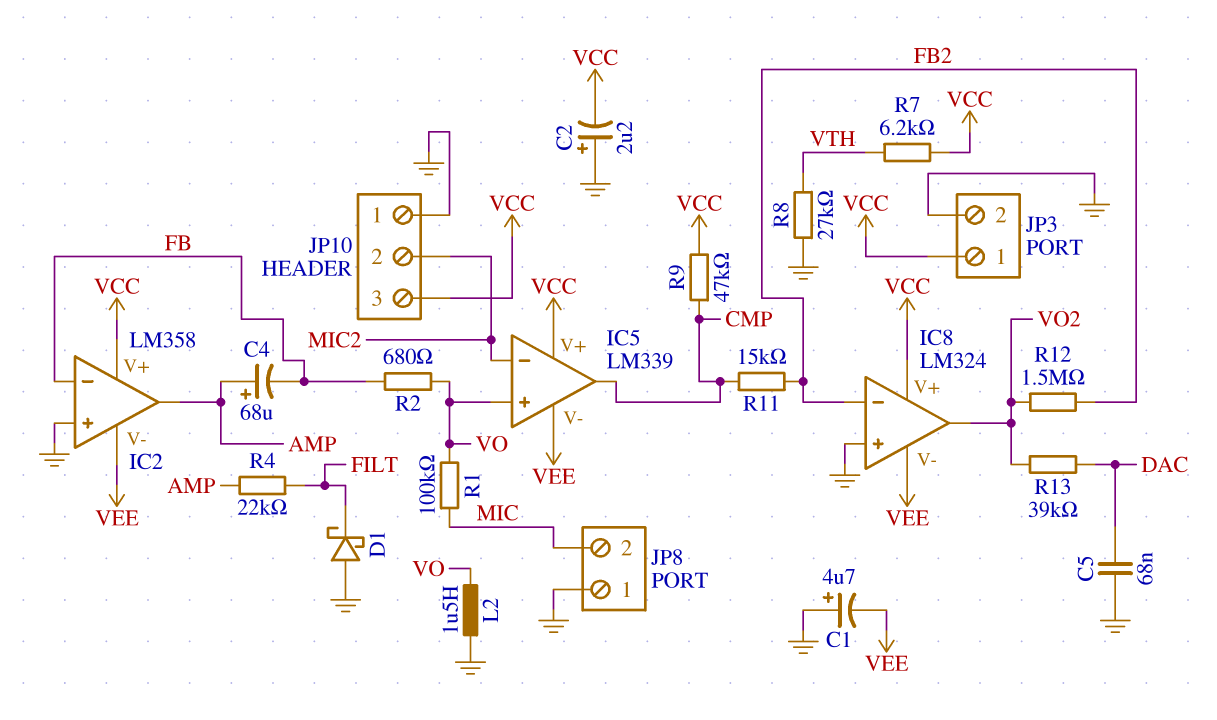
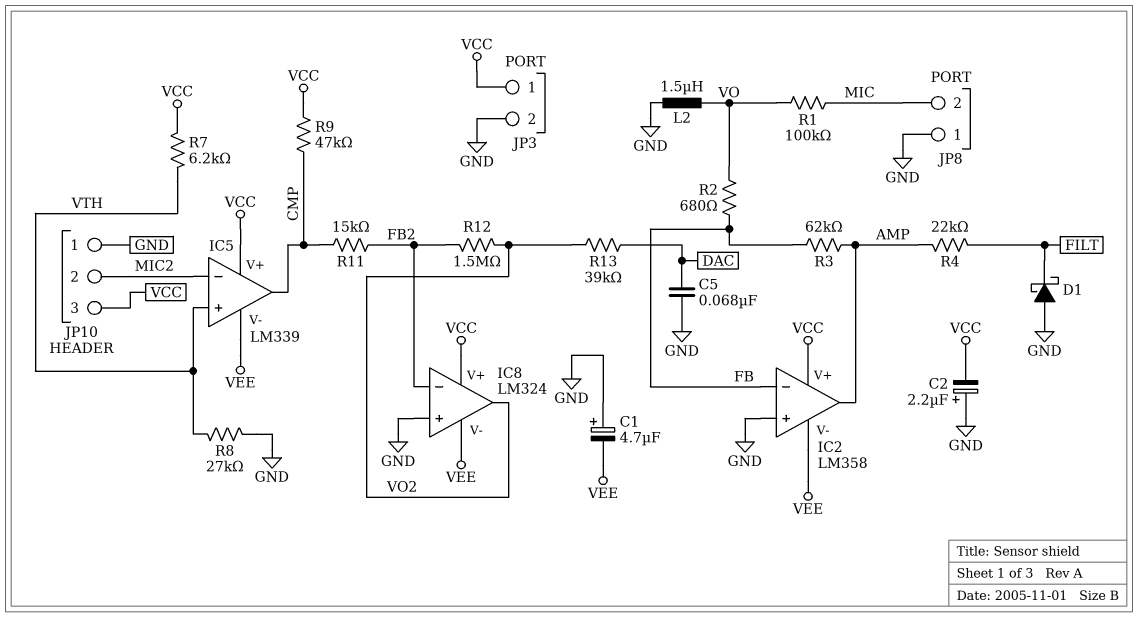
C4: 68uF (plus AMP, minus FB) -> none
IC5 pin in+: VO -> VTH
R3: none -> 62k (AMP, FB)

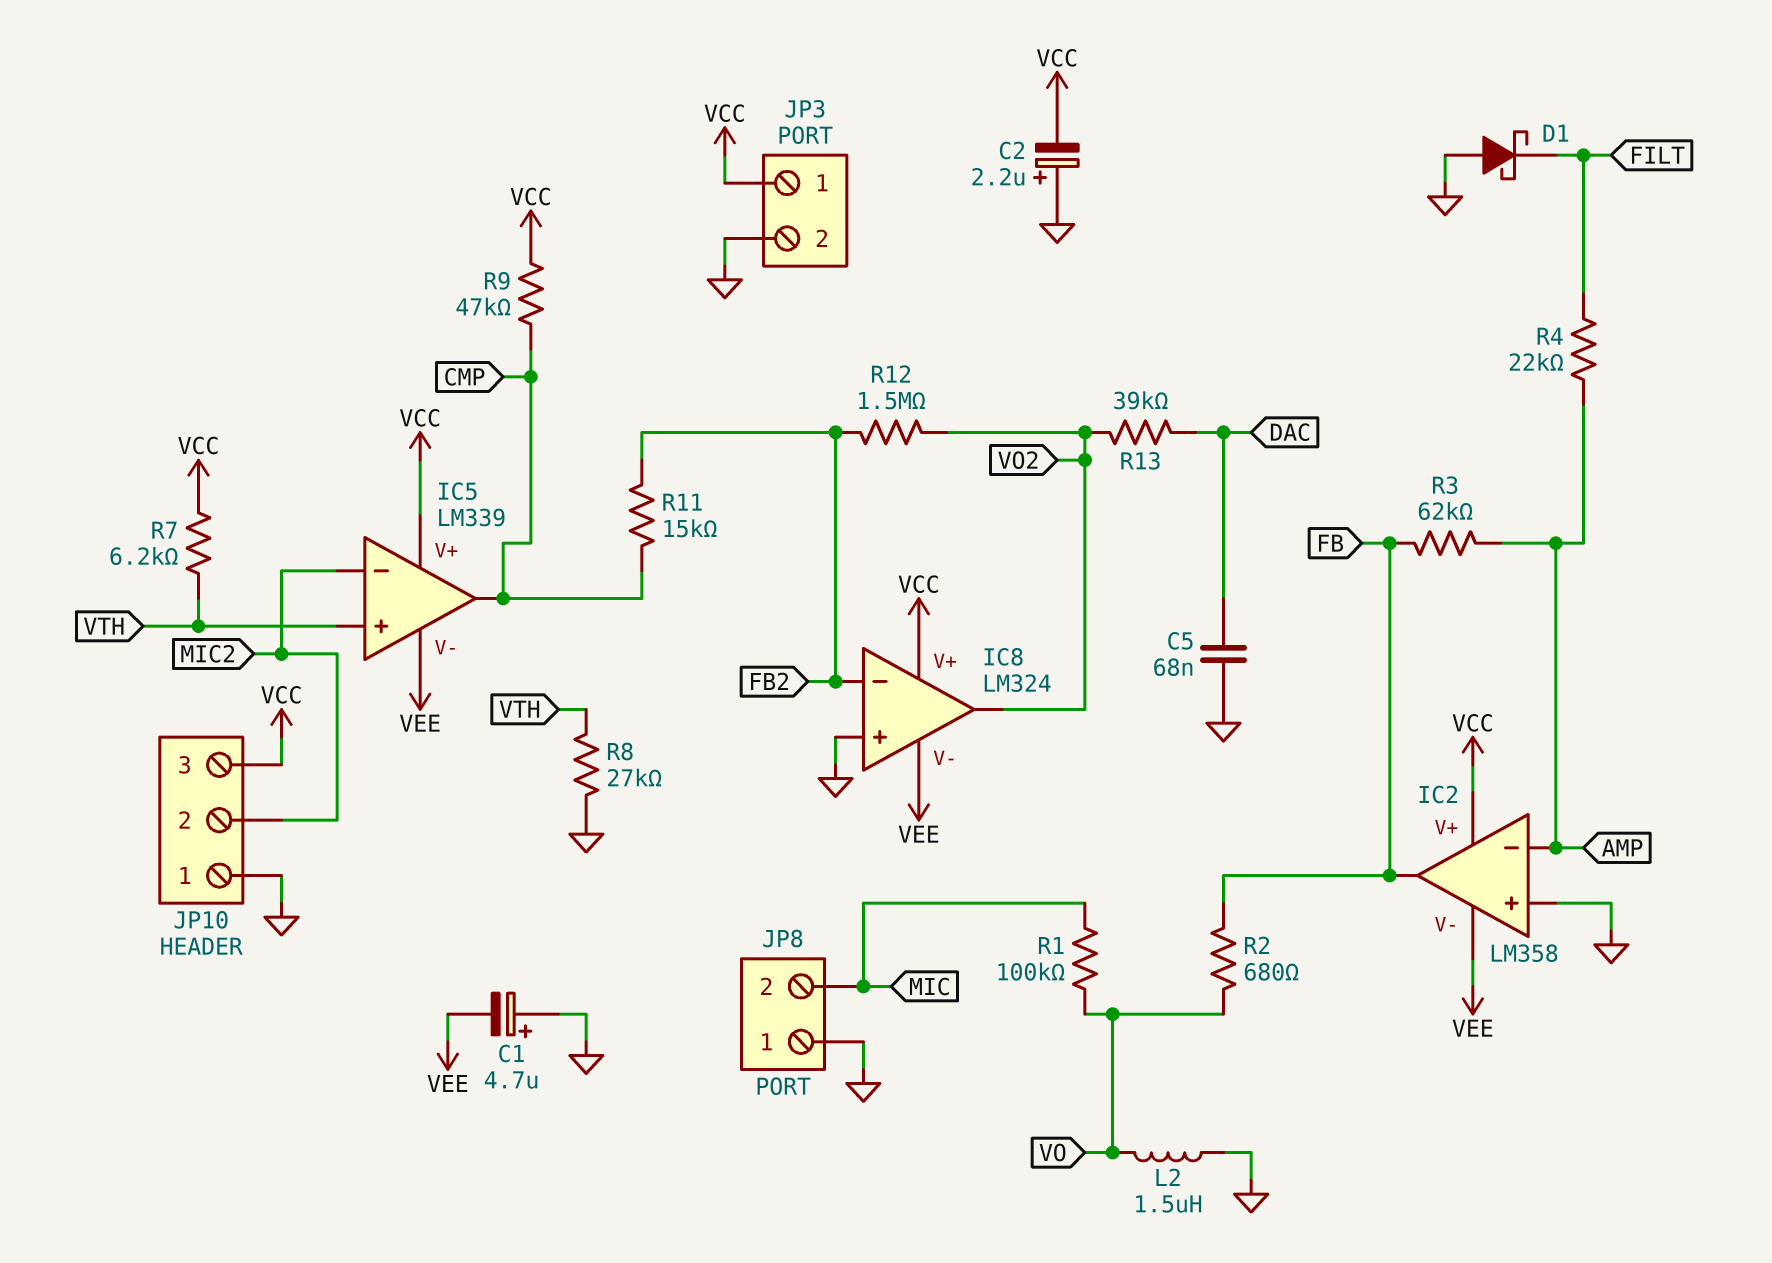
IC2 pin in-: FB -> AMP
IC2 pin out: AMP -> FB

